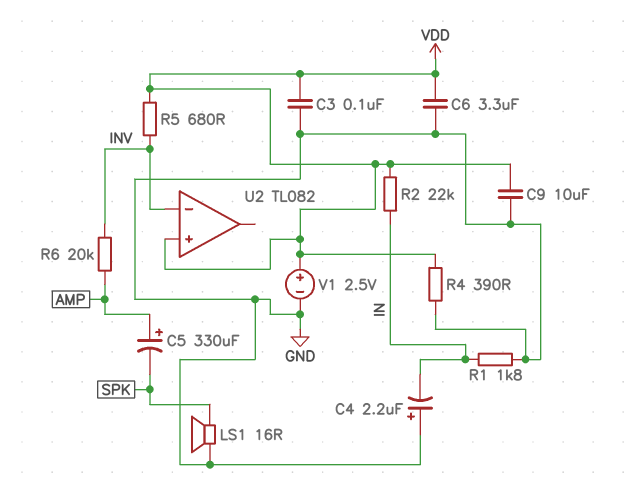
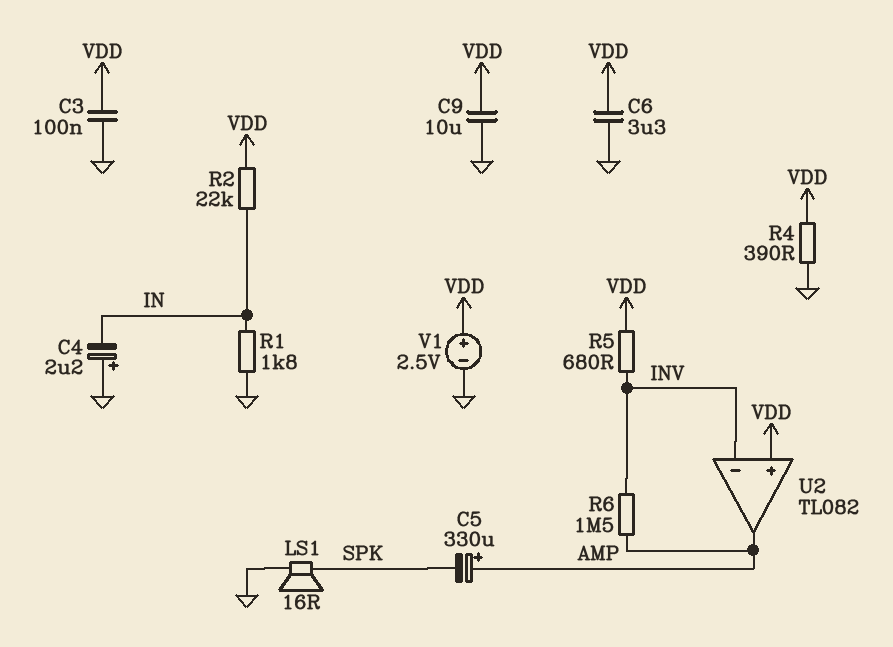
R6: 20k (AMP, INV) -> 1.5M (AMP, INV)
U2 pin out: none -> AMP

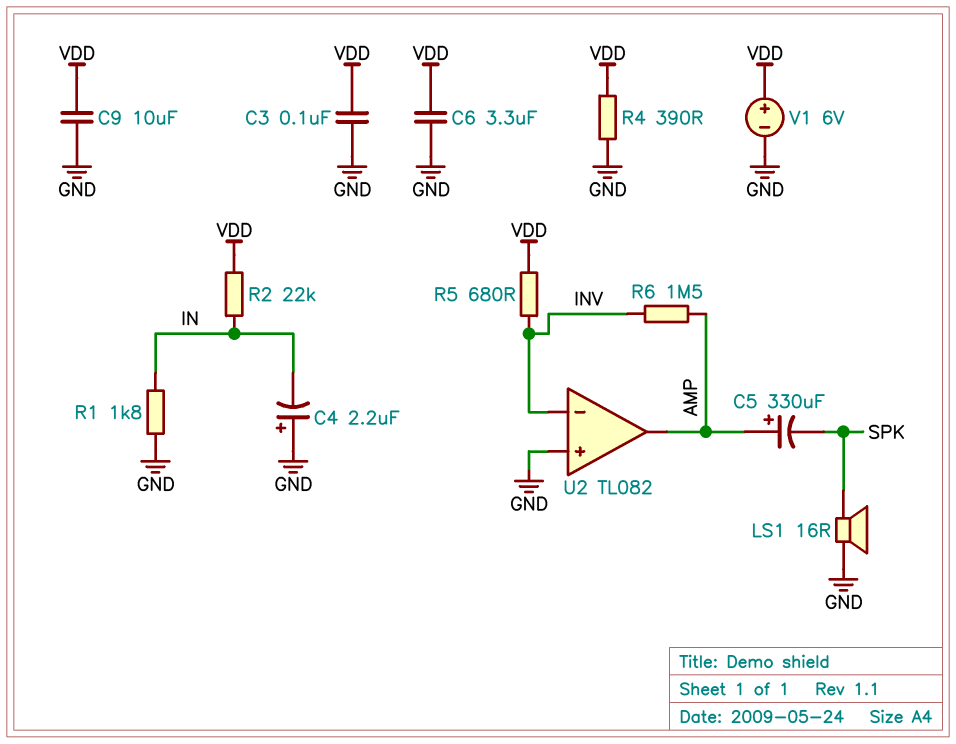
U2 pin in+: VDD -> GND
V1: 2.5V (plus VDD, minus GND) -> 6V (plus VDD, minus GND)

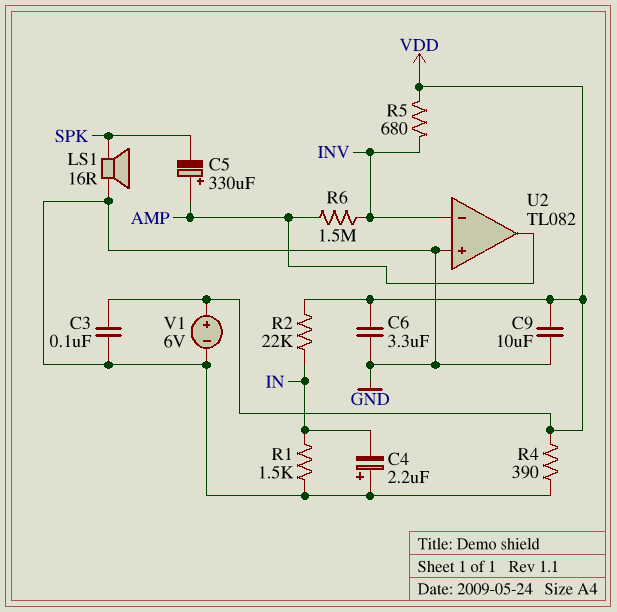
R1: 1.8k (GND, IN) -> 1.5k (GND, IN)

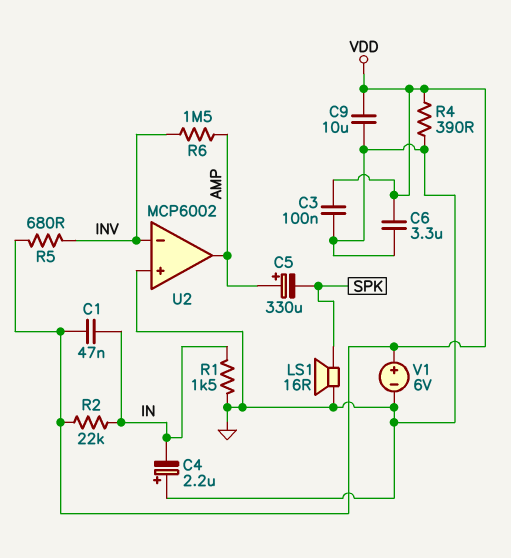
C1: none -> 47nF (IN, VDD)
U2: TL082 -> MCP6002

